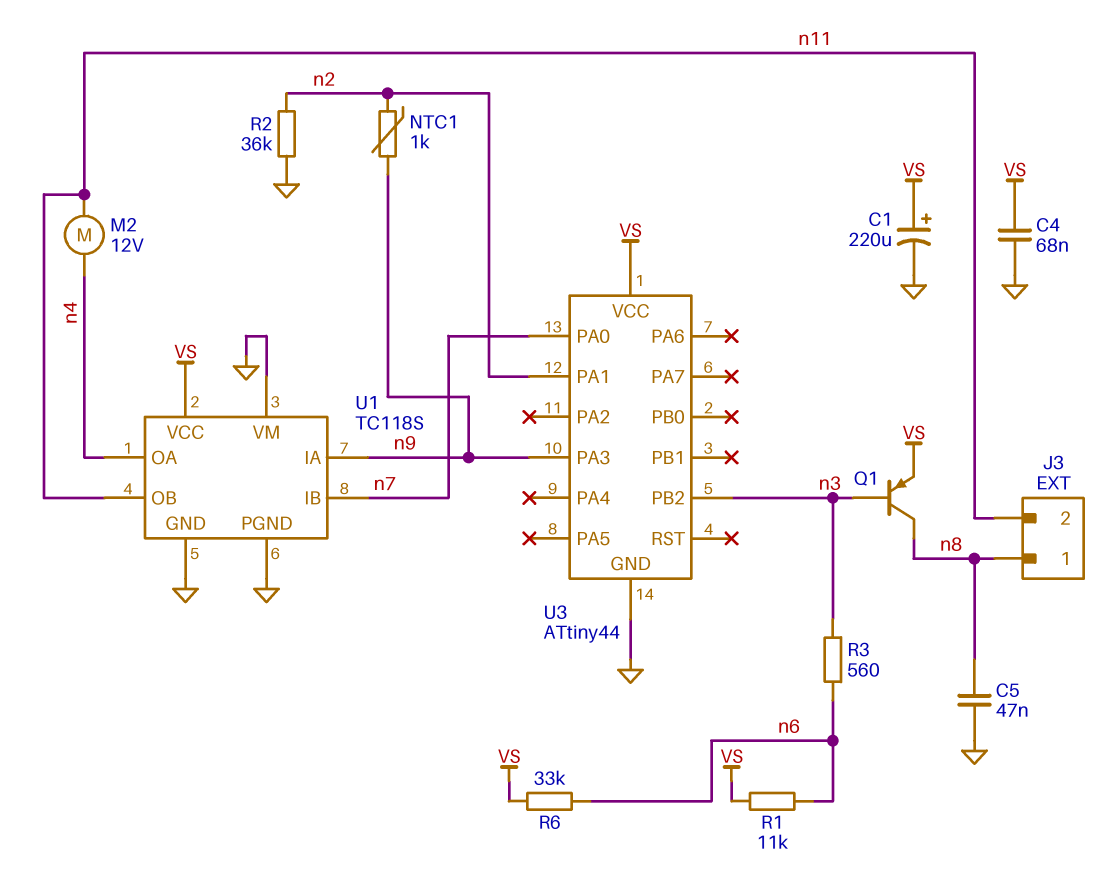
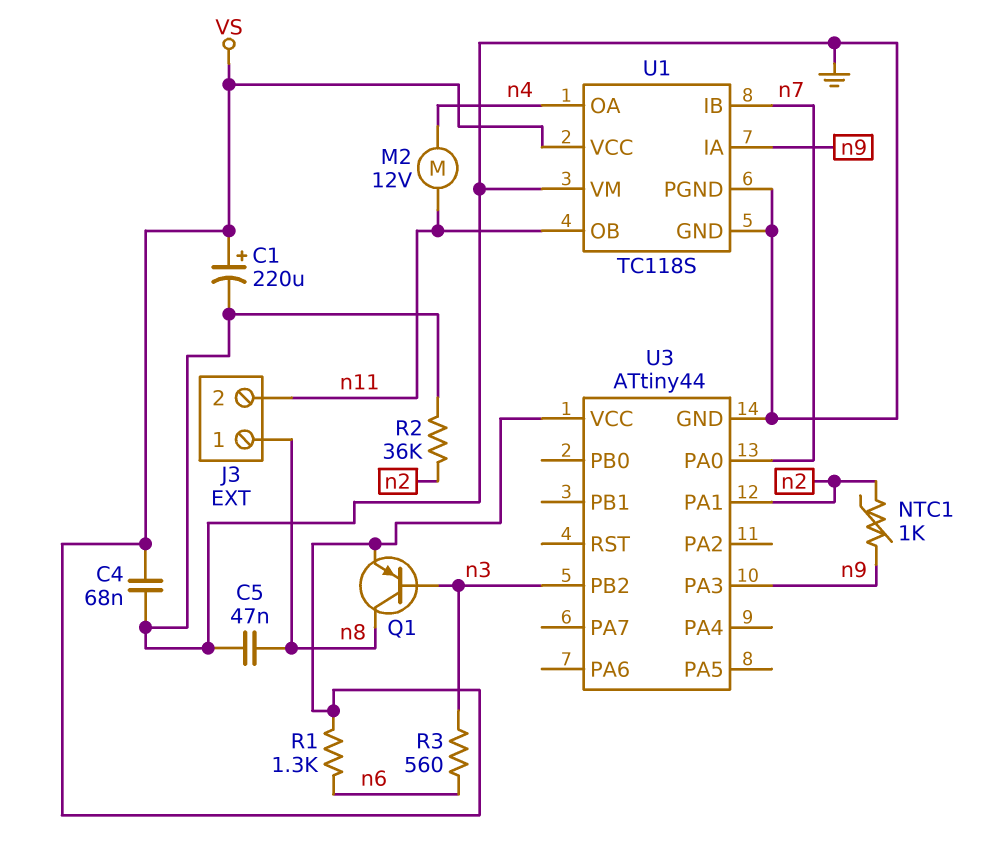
R1: 11k (VS, n6) -> 1.3k (VS, n6)
R6: 33k (VS, n6) -> none

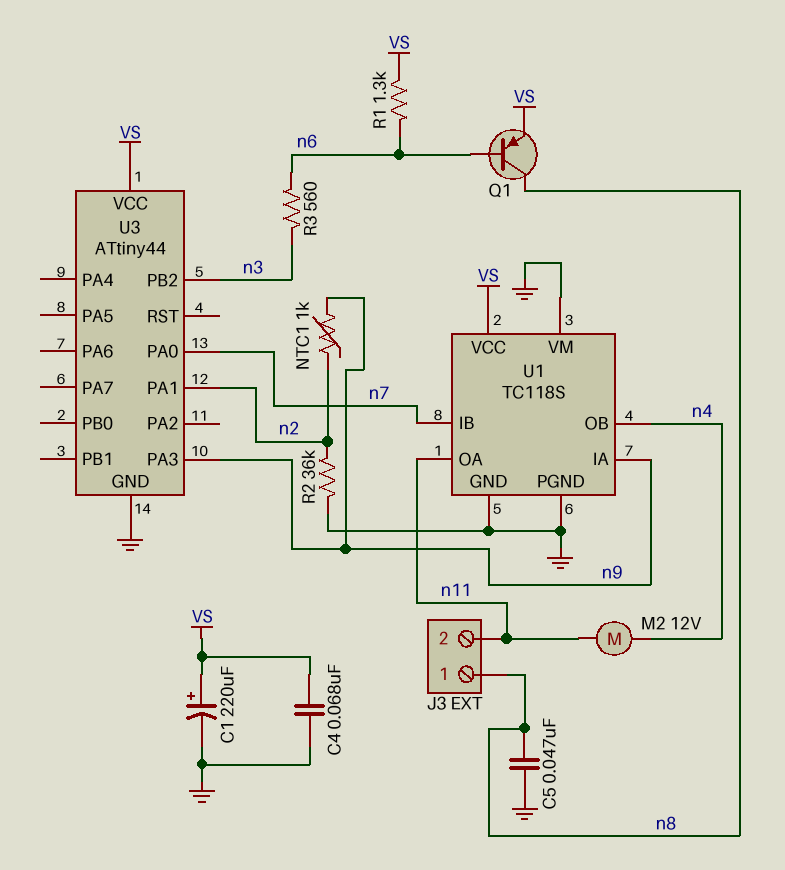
Q1: PNP (B n3, C n8, E VS) -> PNP (B n6, C n8, E VS)
U1 pin OA: n4 -> n11
U1 pin OB: n11 -> n4

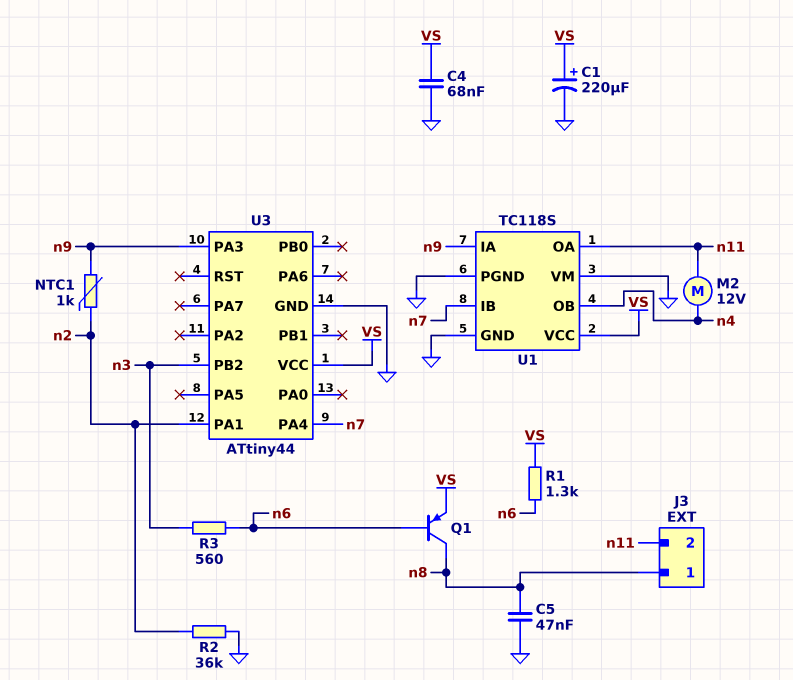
U3 pin PA0: n7 -> none
U3 pin PA4: none -> n7

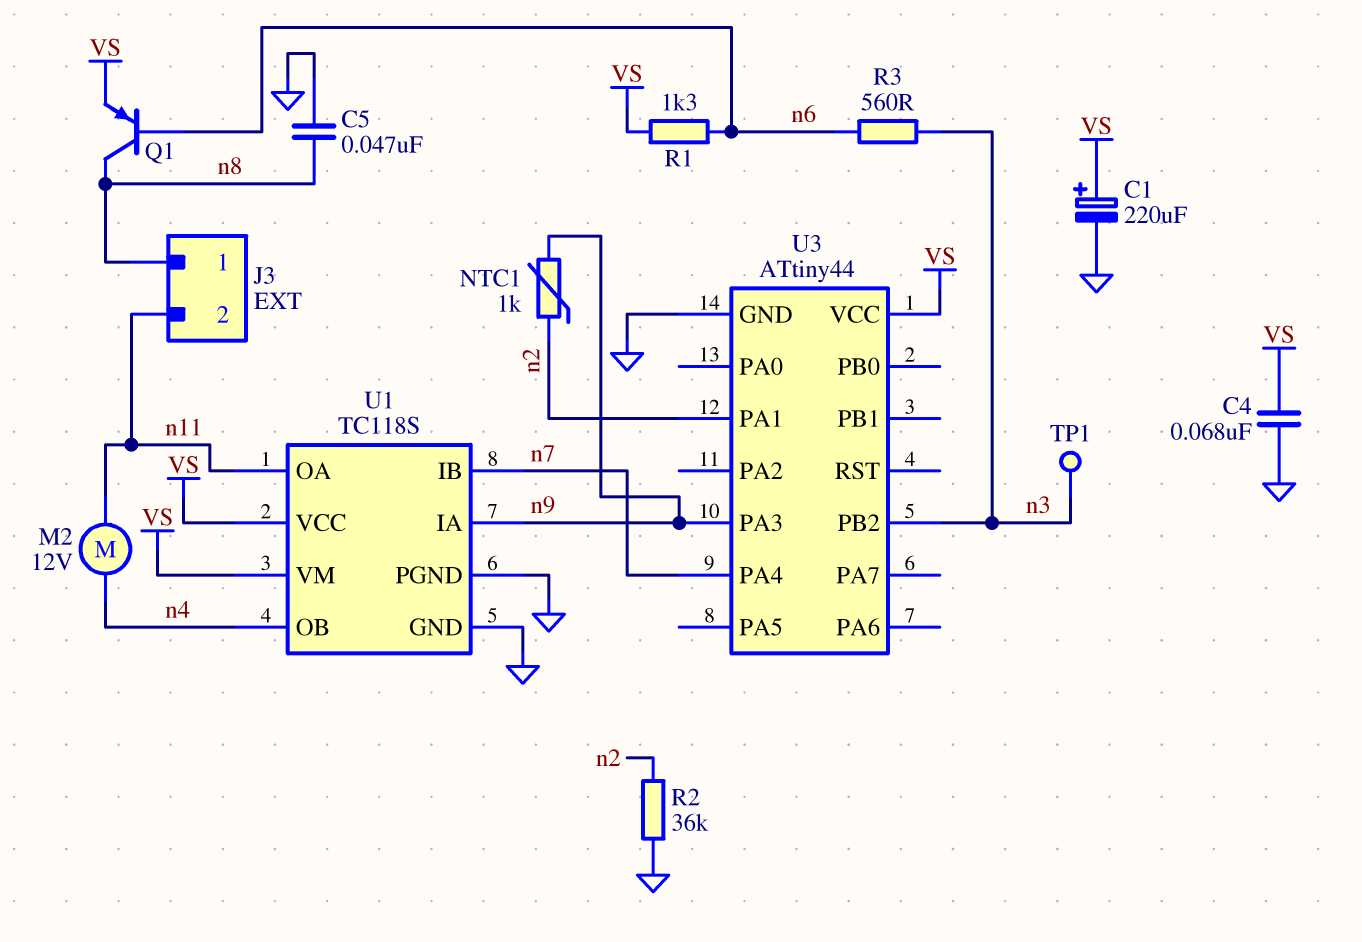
TP1: none -> test point (n3)
U1 pin VM: GND -> VS

